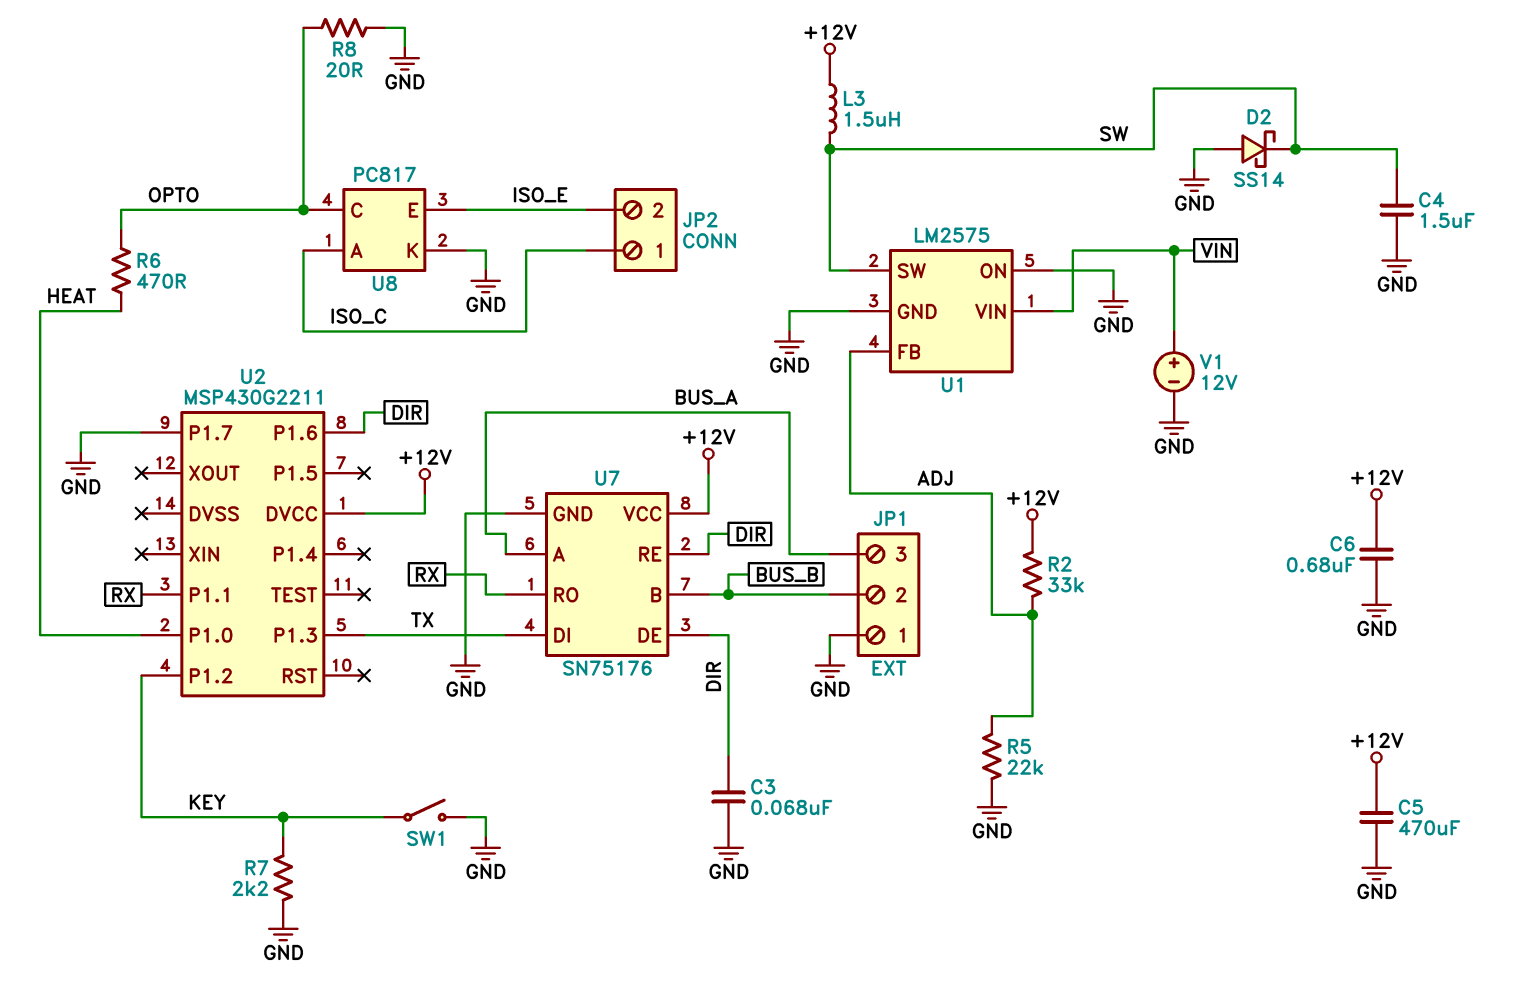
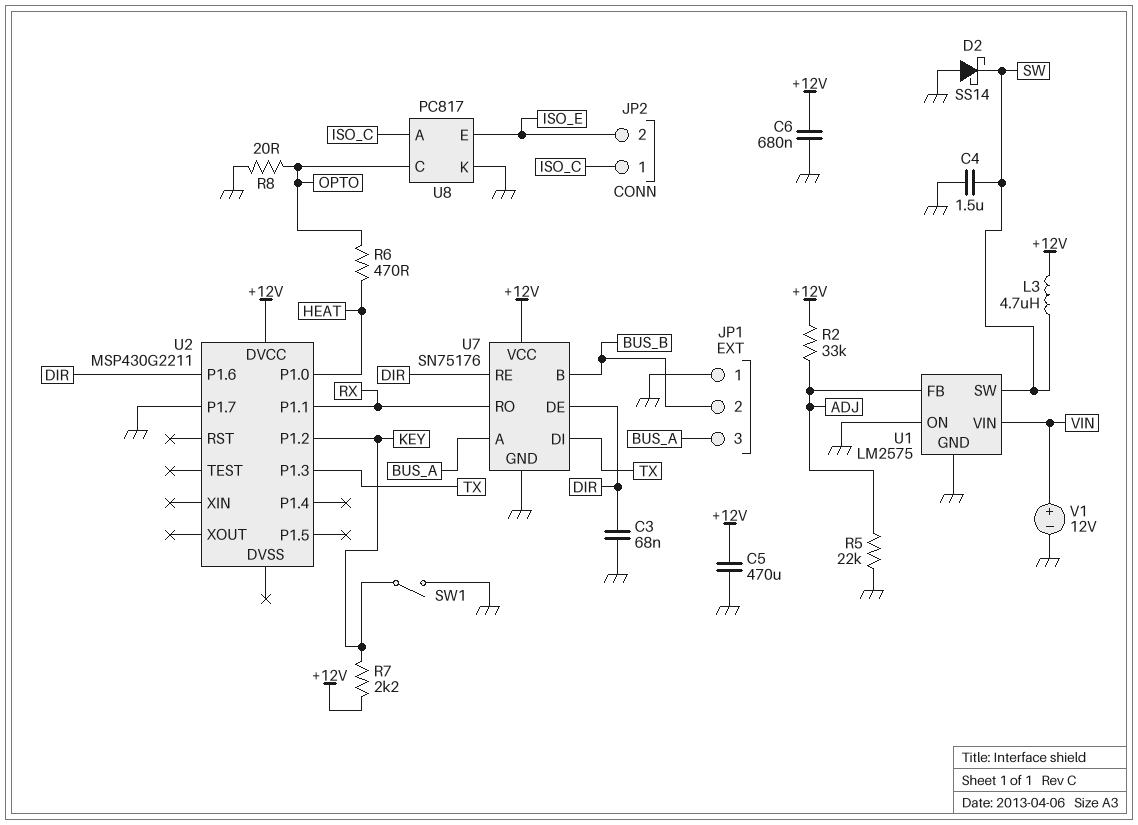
L3: 1.5uH (+12V, SW) -> 4.7uH (+12V, SW)
R7: 2.2k (GND, KEY) -> 2.2k (+12V, KEY)

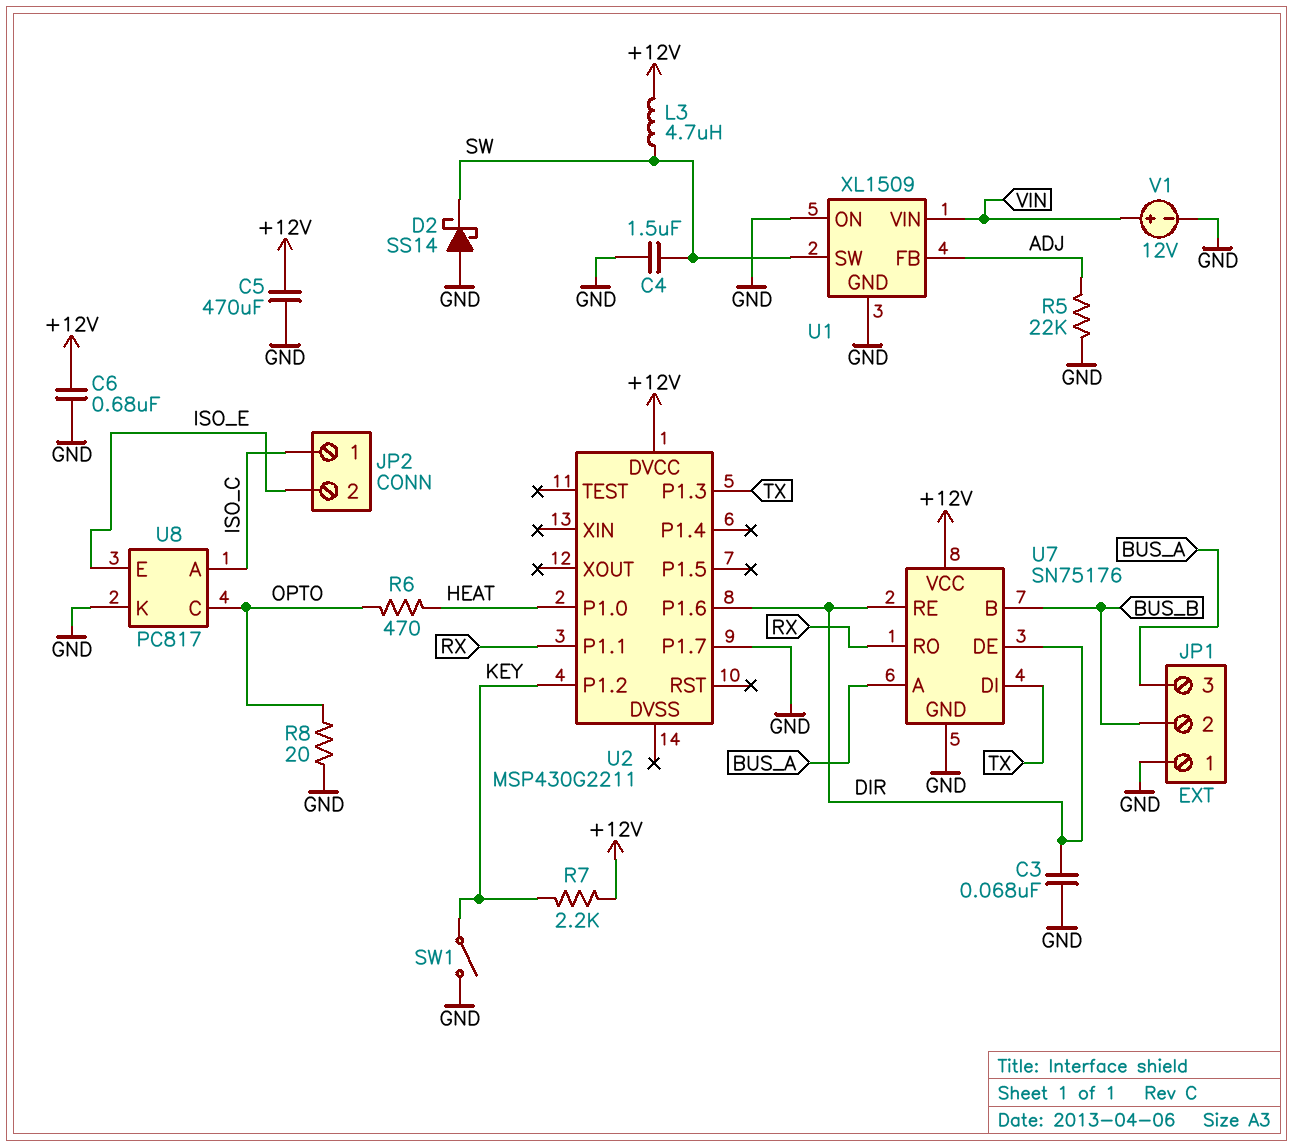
R2: 33k (+12V, ADJ) -> none
U1: LM2575 -> XL1509

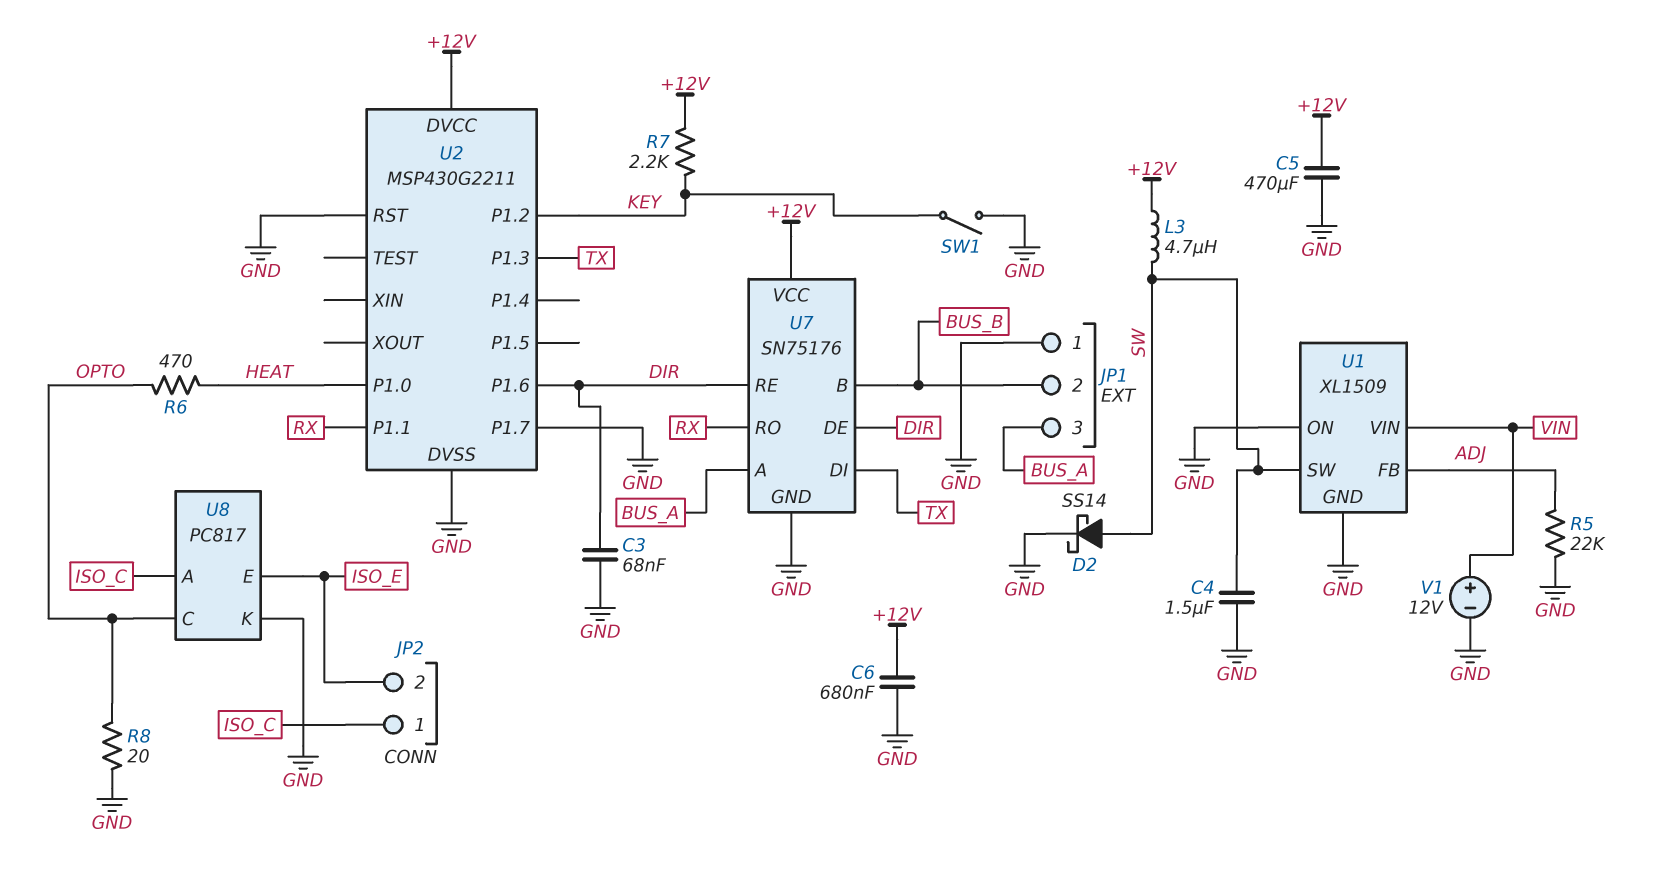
D2: schottky SS14 (A GND, K SW) -> schottky SS14 (A SW, K GND)
U2 pin DVSS: none -> GND
U2 pin RST: none -> GND

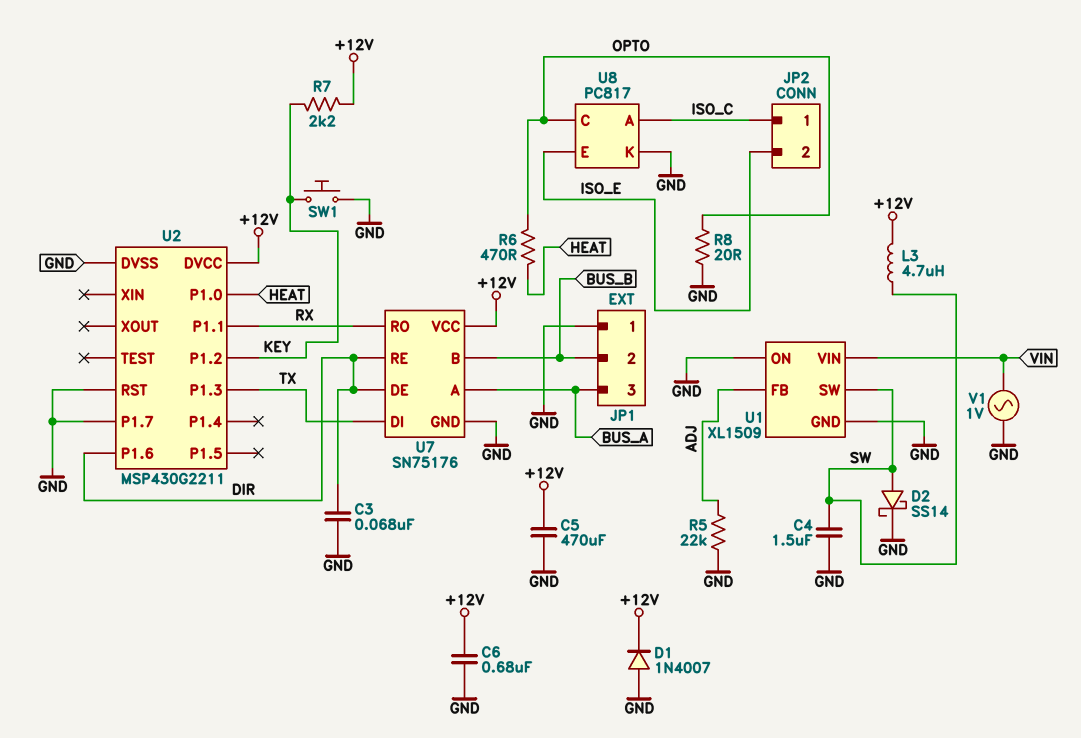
D1: none -> diode 1N4007 (A GND, K +12V)
SW1: switch (GND, KEY) -> button (GND, KEY)
V1: 12V (plus VIN, minus GND) -> AC 1V (GND, VIN)

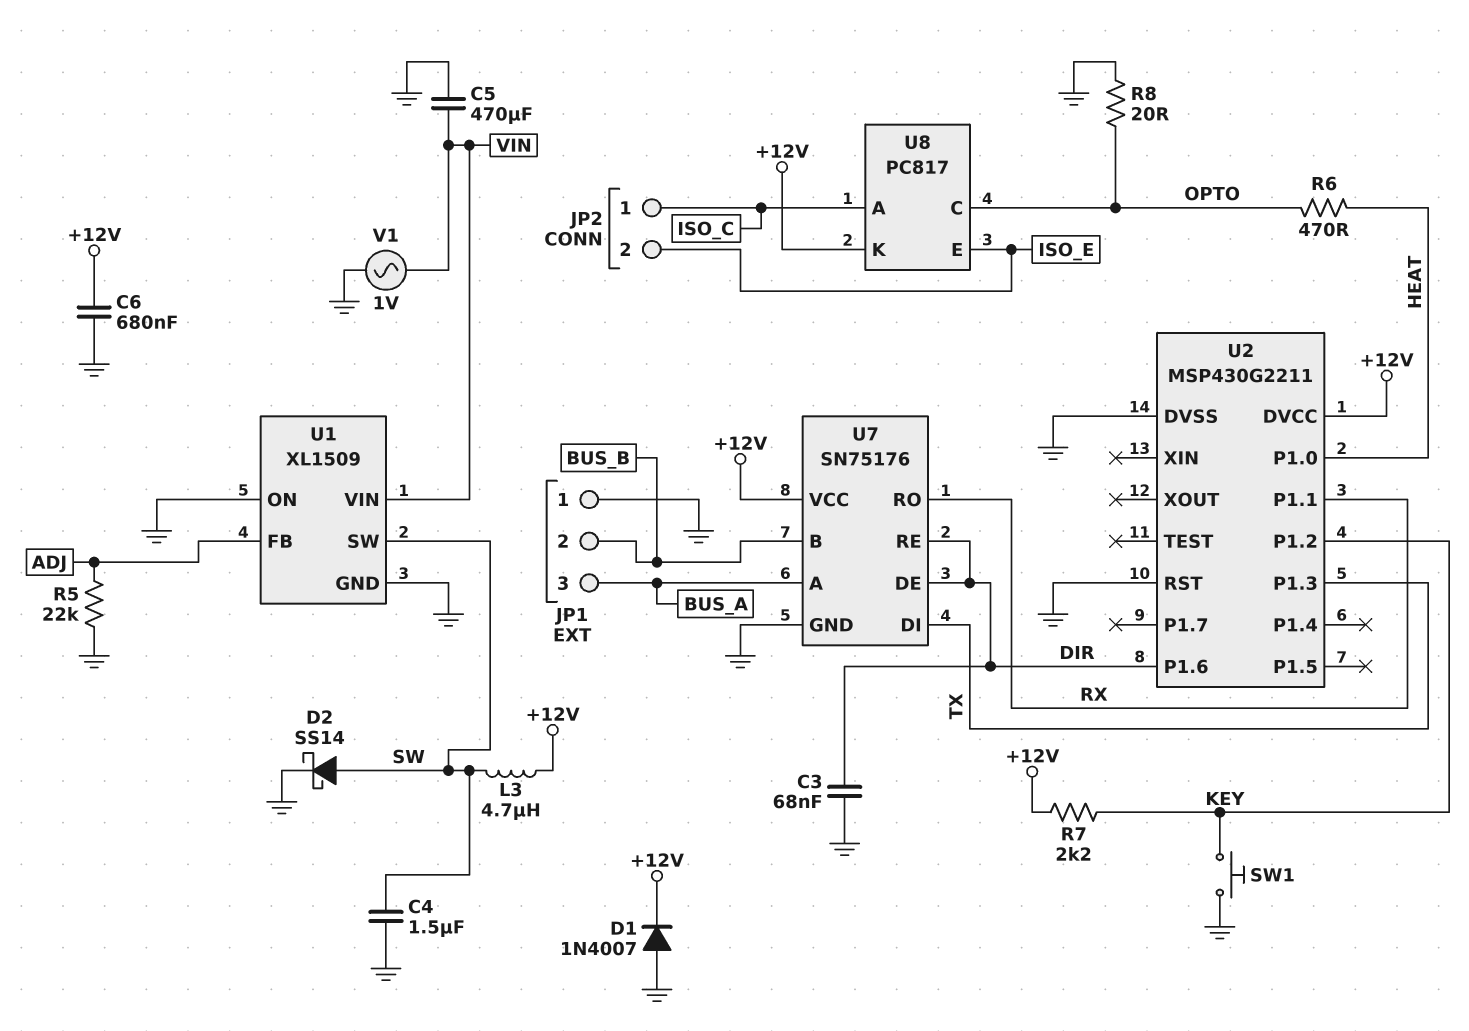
C5: 470uF (+12V, GND) -> 470uF (GND, VIN)
U2 pin P1.7: GND -> none
U8 pin K: GND -> +12V

